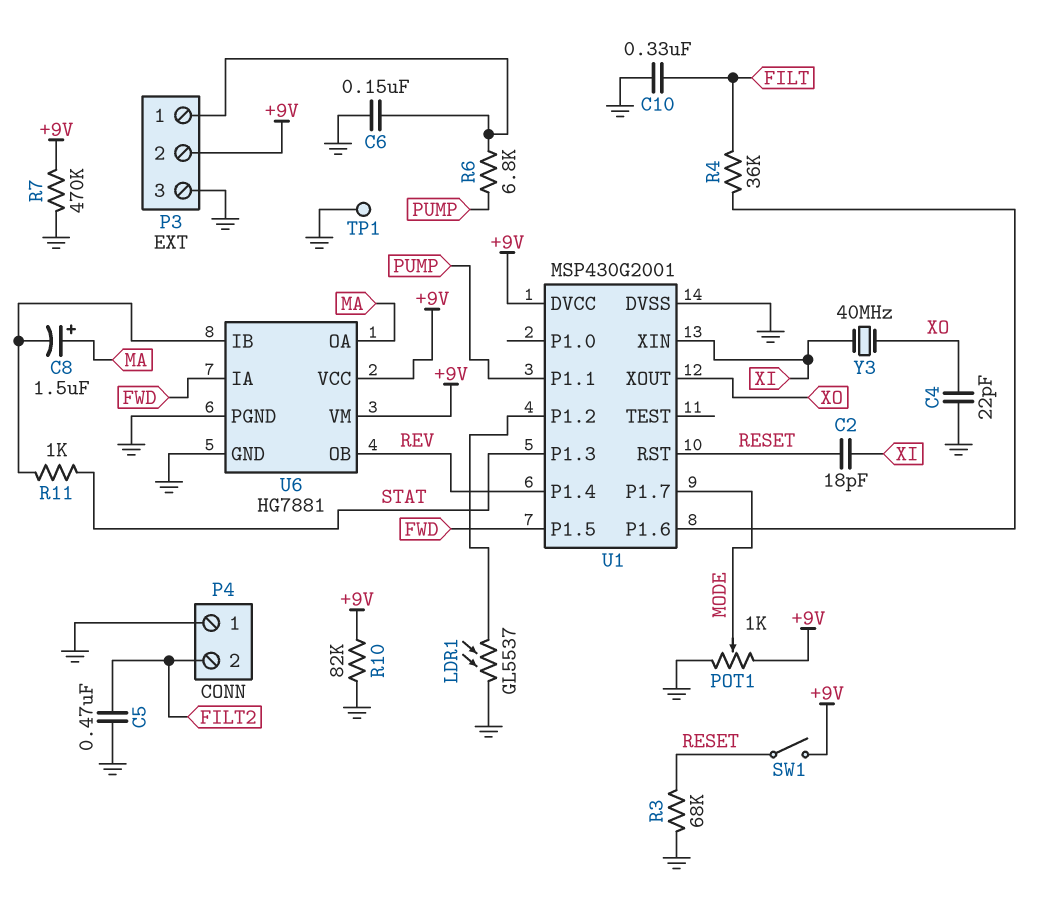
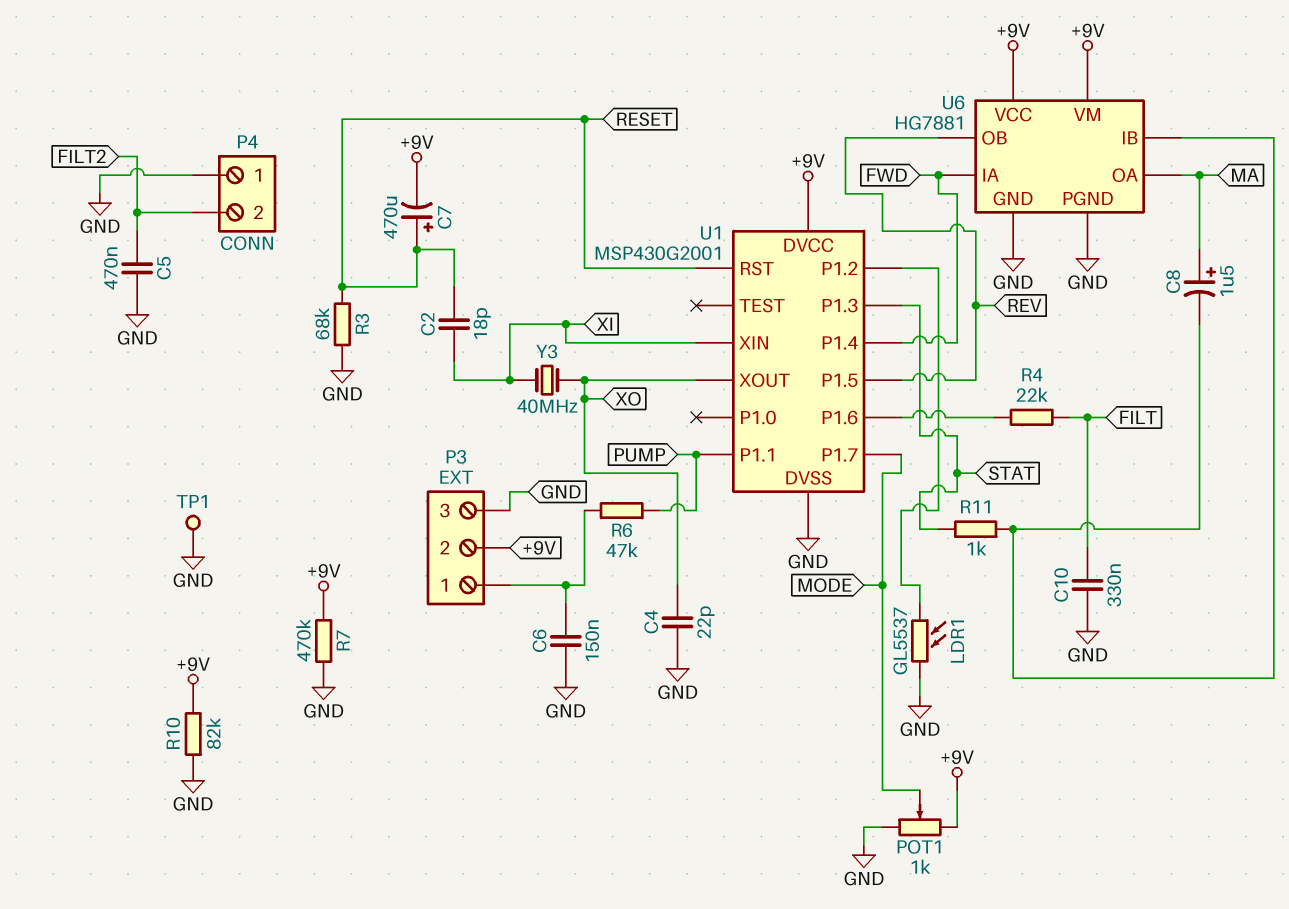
C7: none -> 470uF (plus RESET, minus +9V)
R4: 36k (FILT, U1/P1.6) -> 22k (FILT, U1/P1.6)
R6: 6.8k (P3/1, PUMP) -> 47k (P3/1, PUMP)
SW1: switch (+9V, RESET) -> none
U1 pin P1.4: REV -> FWD
U1 pin P1.5: FWD -> REV

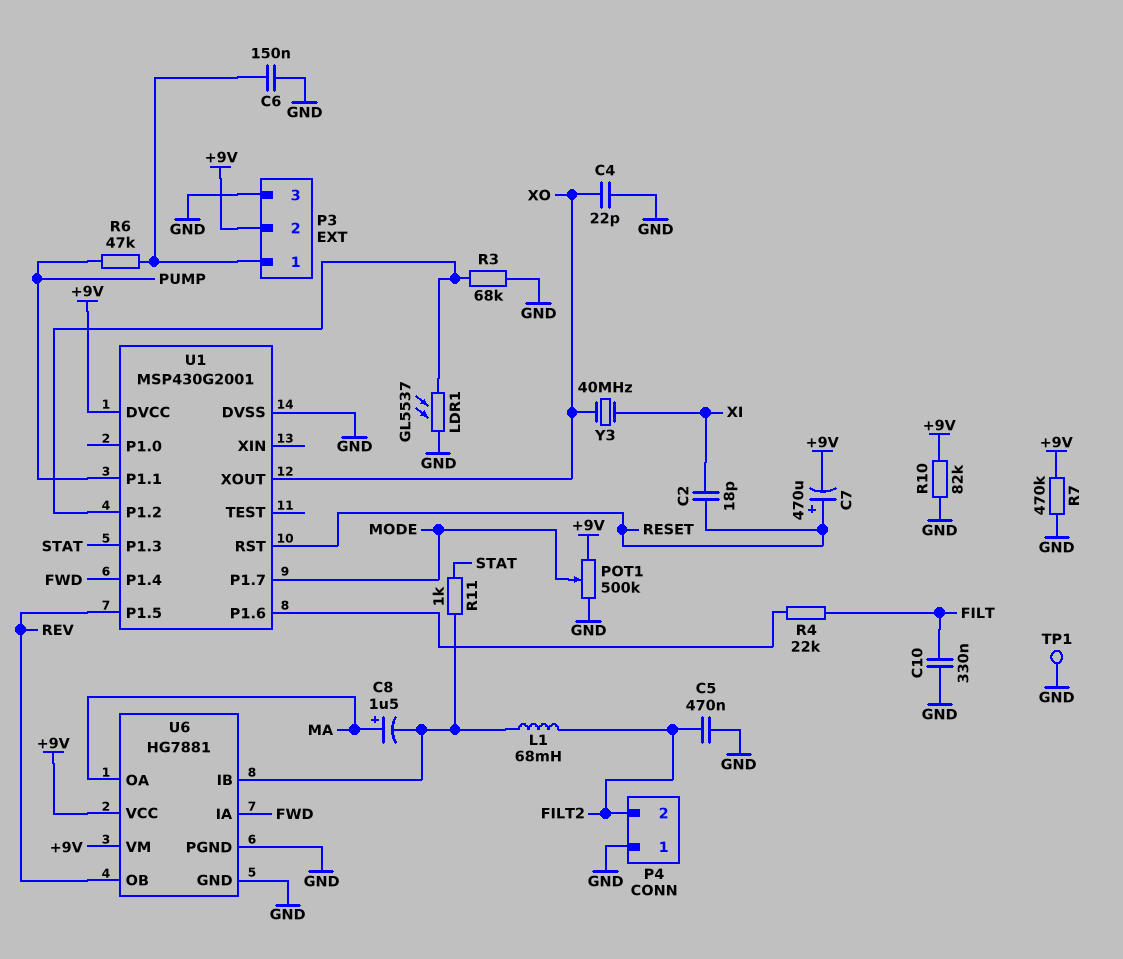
L1: none -> 68mH (FILT2, U6/IB)
POT1: 1k (+9V, GND, wiper MODE) -> 500k (+9V, GND, wiper MODE)
R3: 68k (GND, RESET) -> 68k (GND, U1/P1.2)
U1 pin XIN: XI -> none

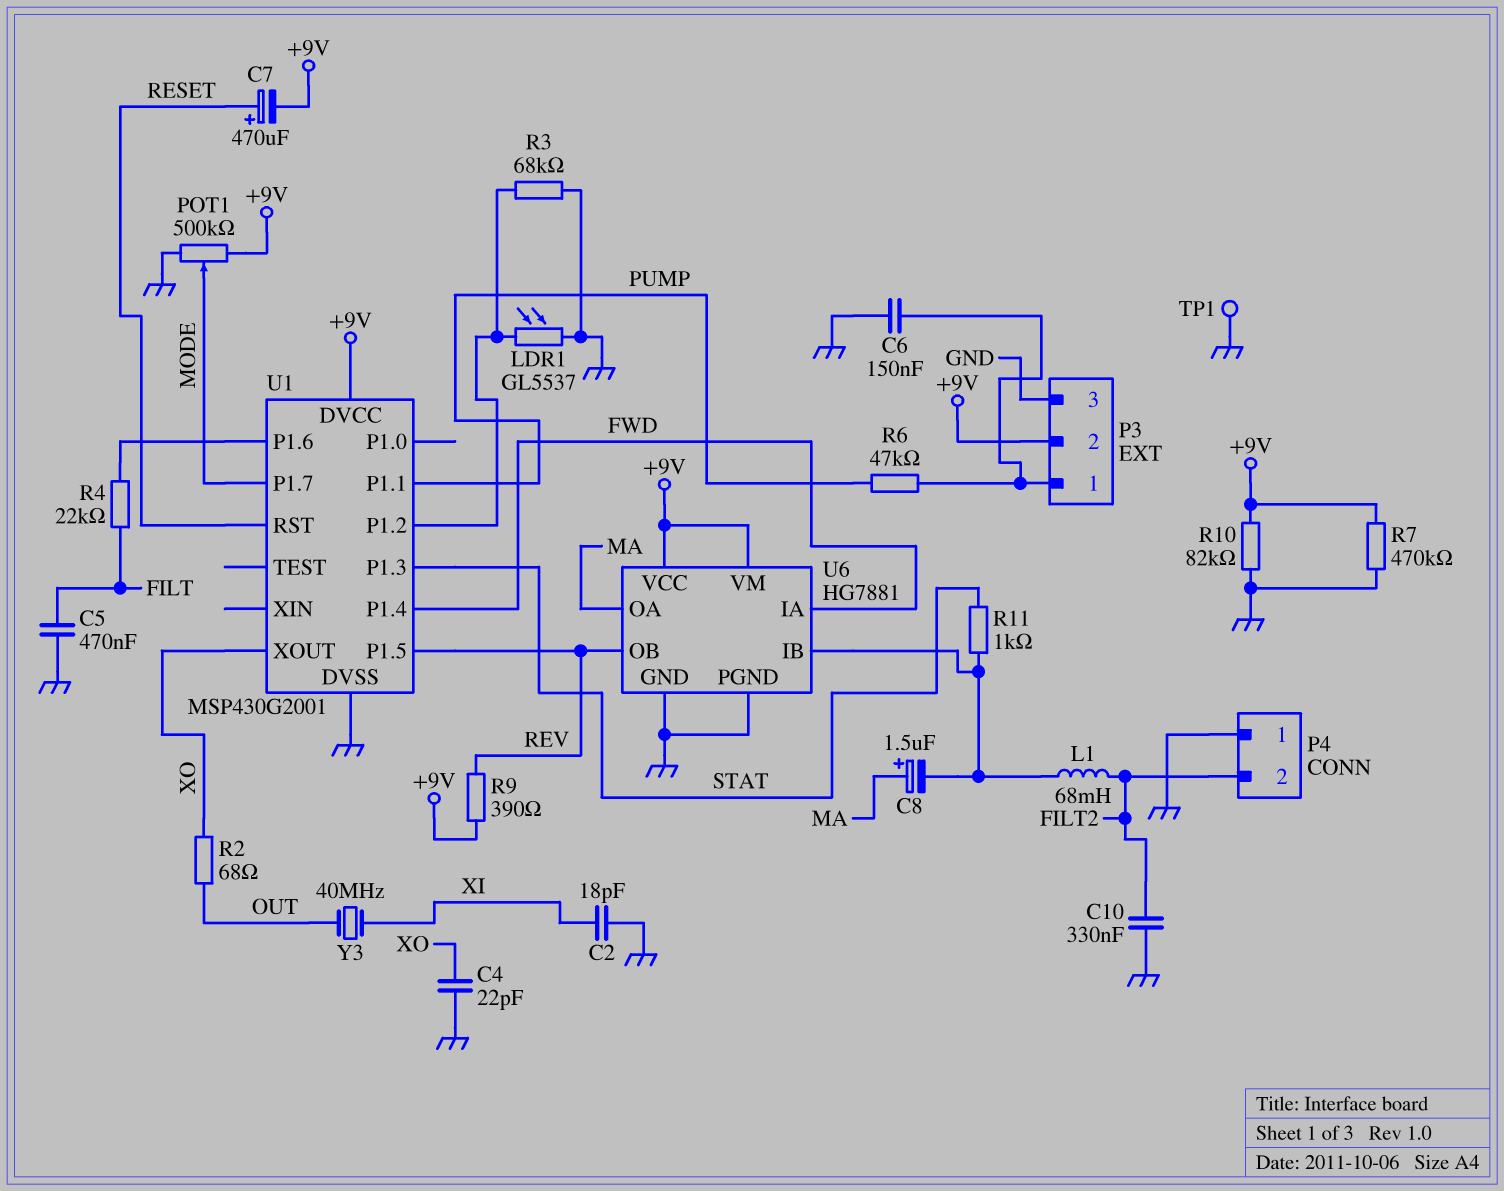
C2: 18pF (RESET, XI) -> 18pF (GND, XI)
C5: 470nF (FILT2, GND) -> 470nF (FILT, GND)
C10: 330nF (FILT, GND) -> 330nF (FILT2, GND)
R2: none -> 68 (OUT, XO)
R9: none -> 390 (+9V, REV)
Y3: 40MHz (XI, XO) -> 40MHz (OUT, XI)

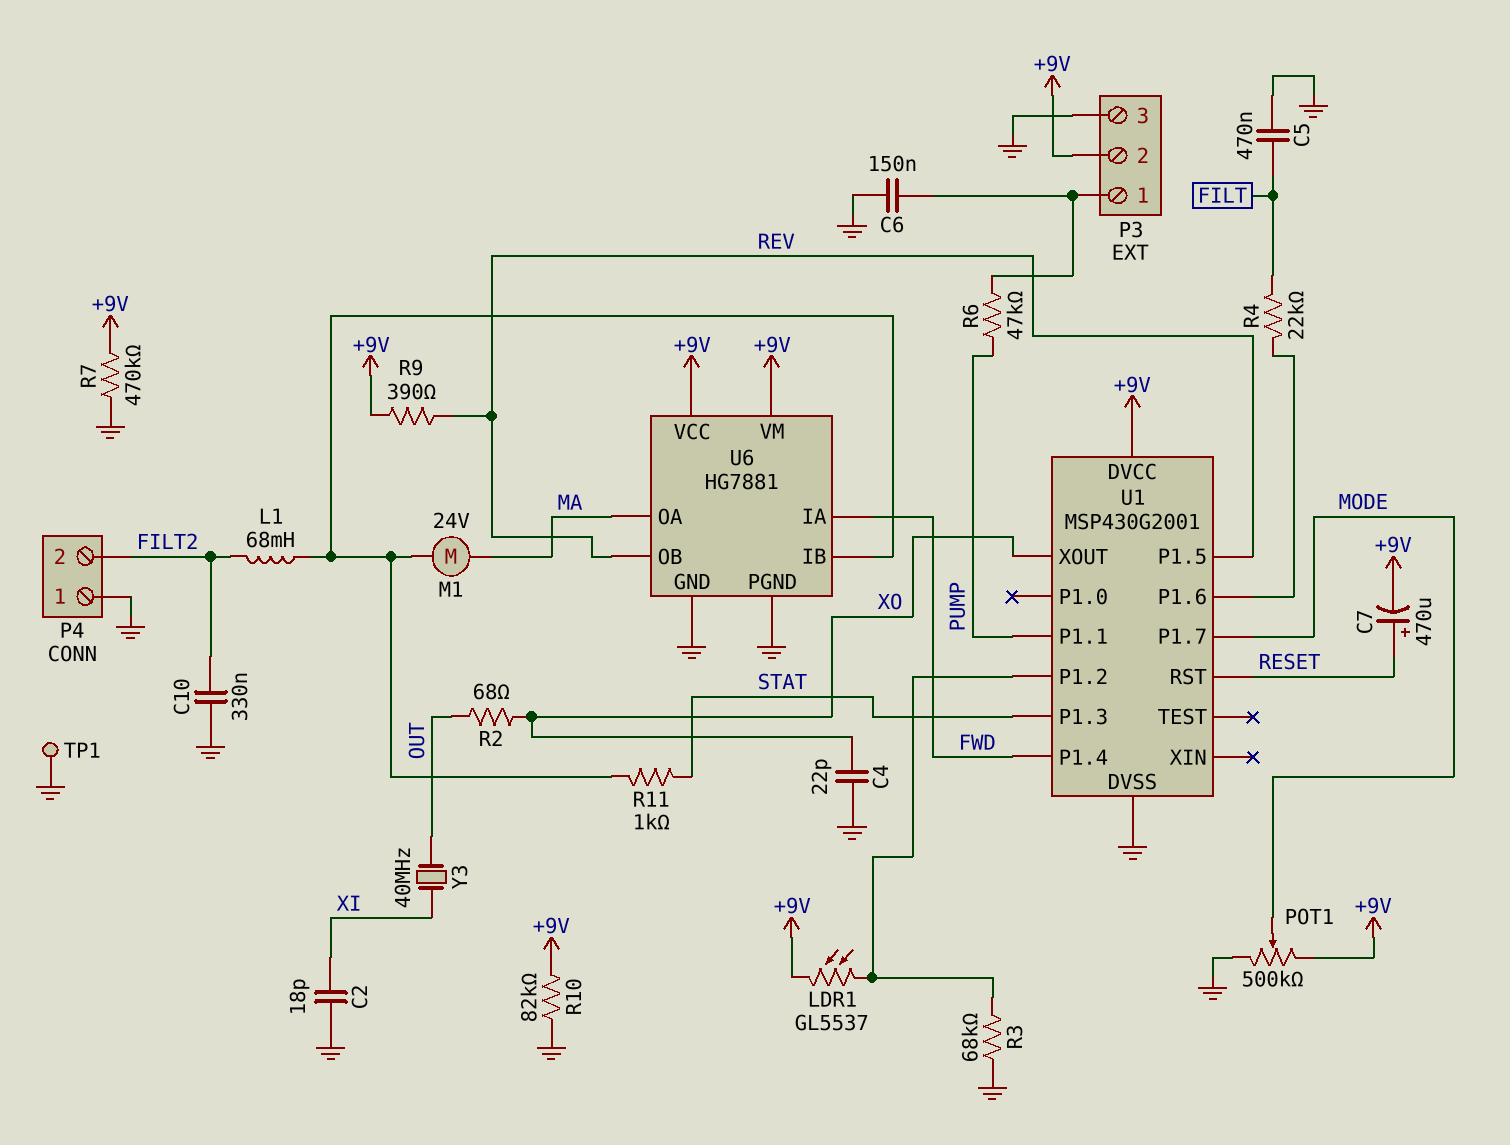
C8: 1.5uF (plus MA, minus U6/IB) -> none
LDR1: GL5537 (GND, U1/P1.2) -> GL5537 (+9V, U1/P1.2)
M1: none -> motor 24V (MA, U6/IB)

